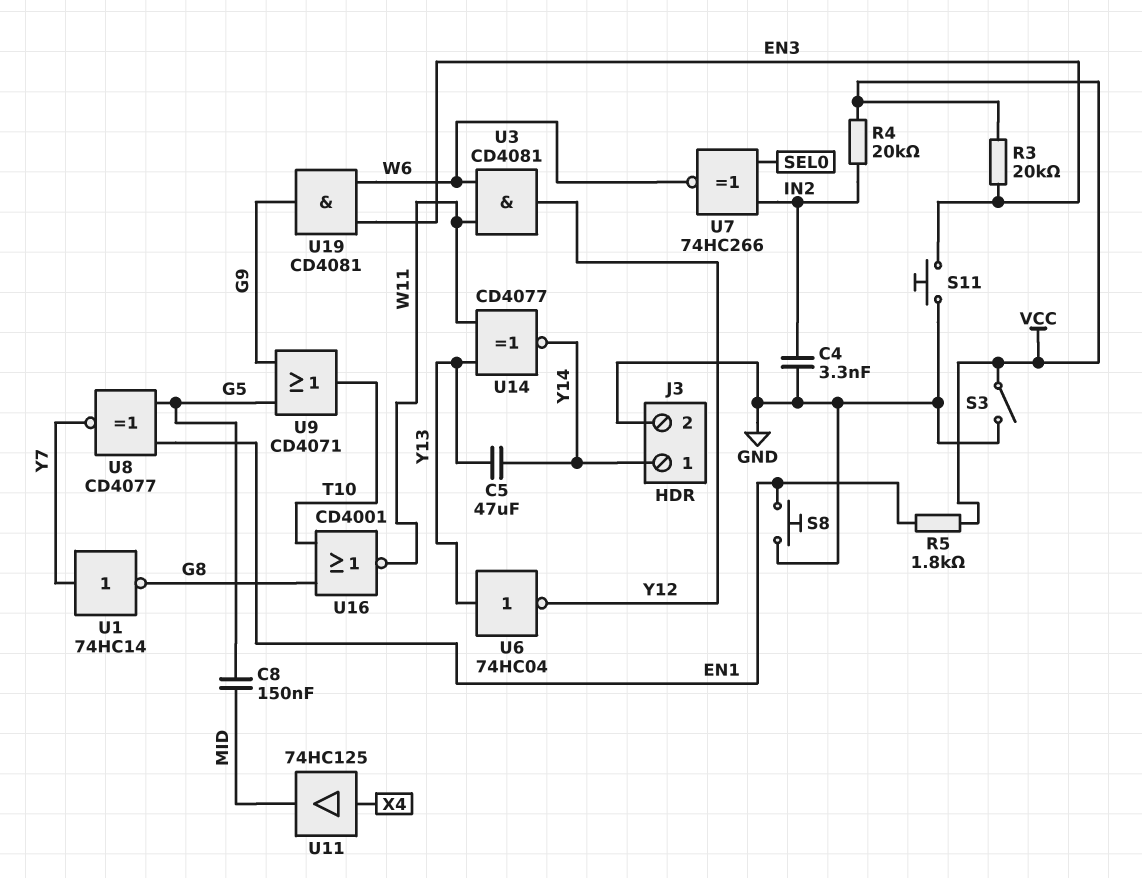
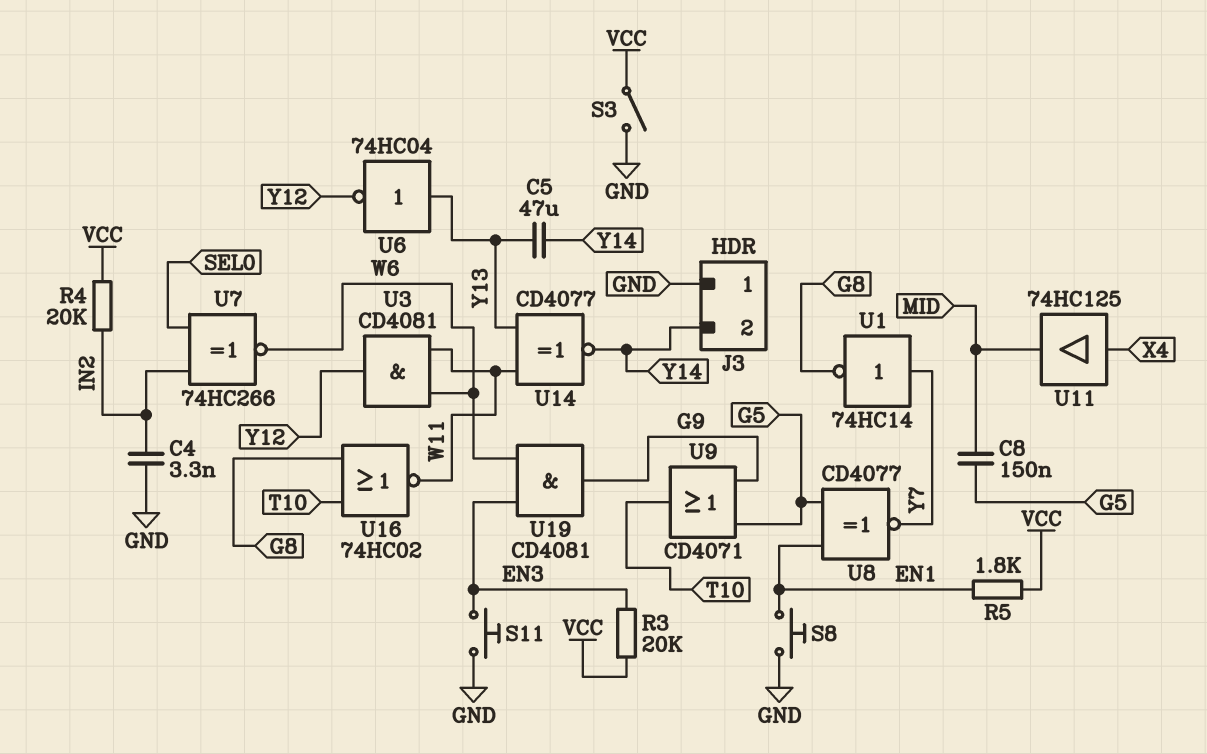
J3 pin 1: Y14 -> GND
J3 pin 2: GND -> Y14
U16: NOR CD4001 (in G8, in T10, out W11) -> NOR 74HC02 (in G8, in T10, out W11)

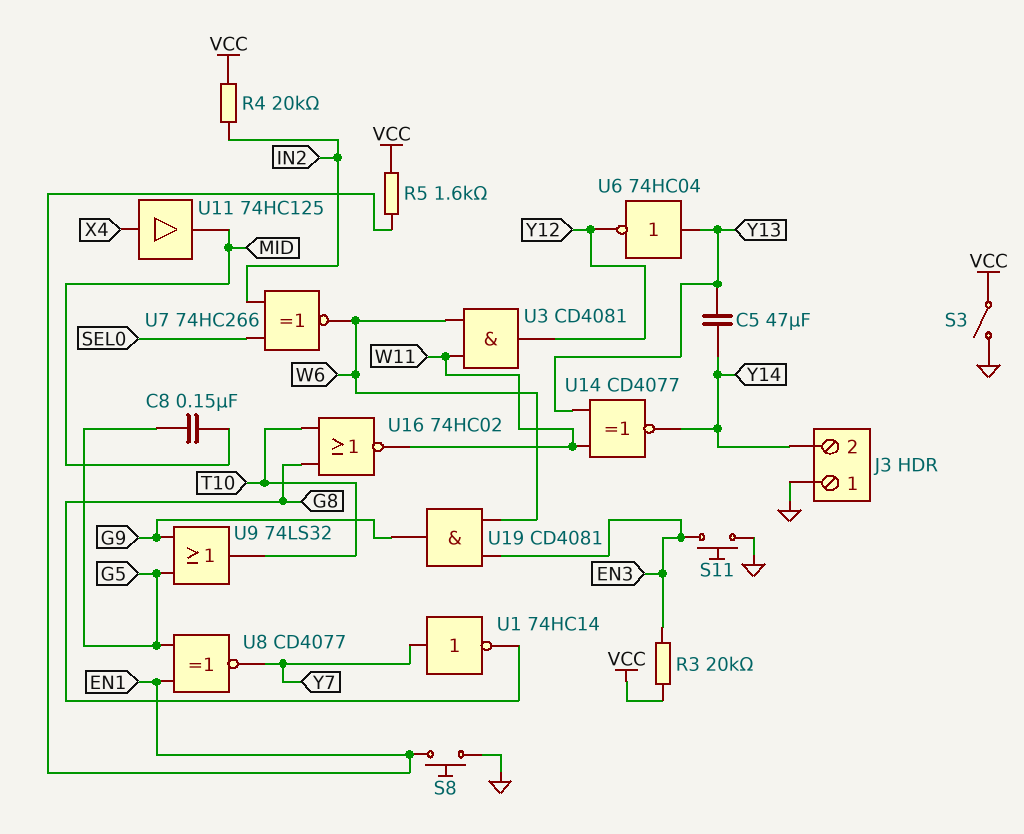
C4: 3.3nF (GND, IN2) -> none
R5: 1.8k (EN1, VCC) -> 1.6k (EN1, VCC)
U9: OR CD4071 (in G5, in G9, out T10) -> OR 74LS32 (in G5, in G9, out T10)

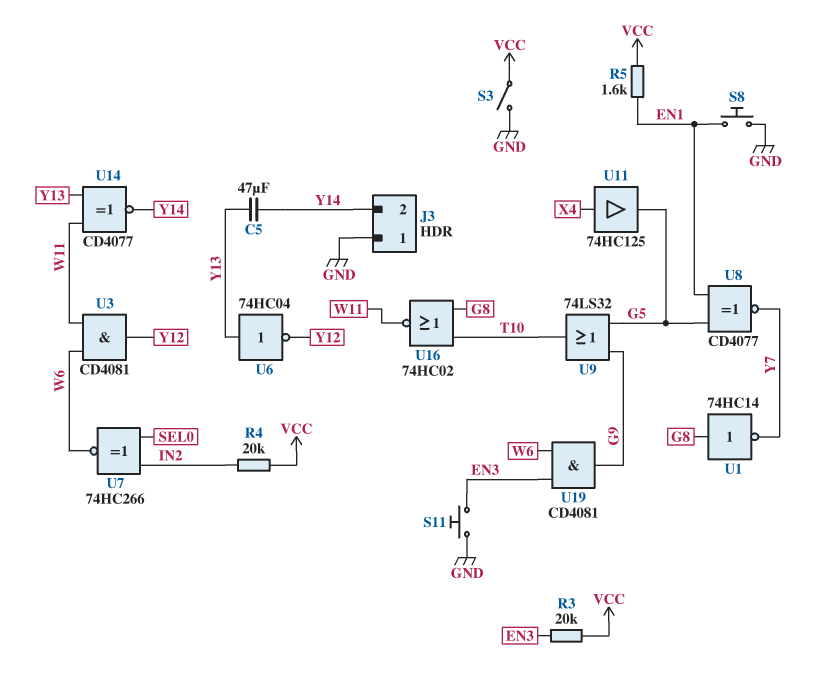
C8: 150nF (G5, MID) -> none
U1: NOT 74HC14 (in Y7, out G8) -> NOT 74HC14 (in G8, out Y7)
U11: buffer 74HC125 (in X4, out MID) -> buffer 74HC125 (in X4, out G5)

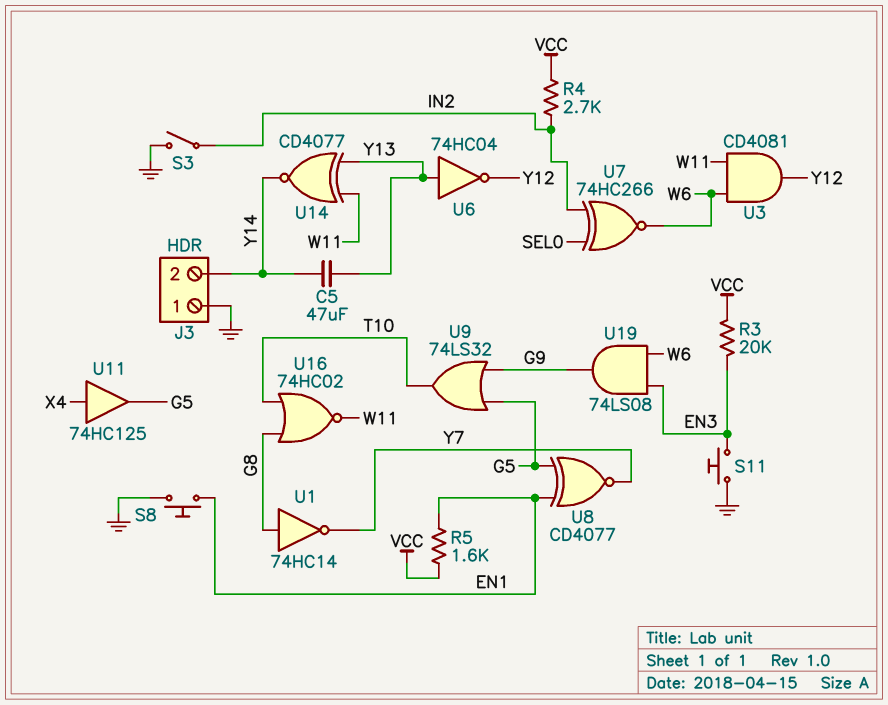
R4: 20k (IN2, VCC) -> 2.7k (IN2, VCC)
S3: switch (GND, VCC) -> switch (GND, IN2)
U19: AND CD4081 (in EN3, in W6, out G9) -> AND 74LS08 (in EN3, in W6, out G9)

